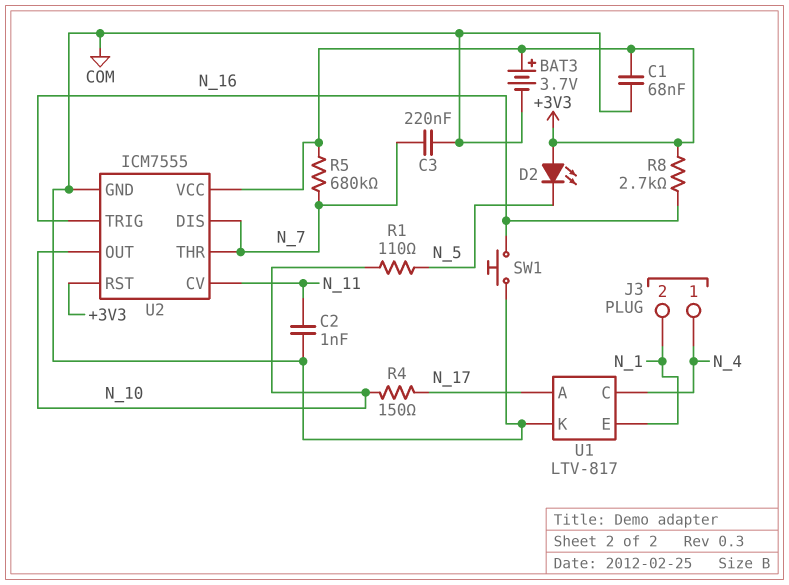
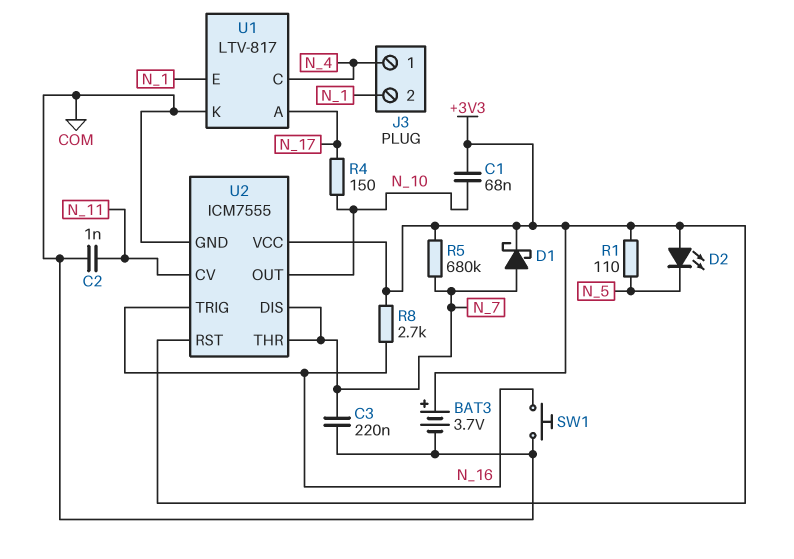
C1: 68nF (+3V3, COM) -> 68nF (+3V3, N_10)
D1: none -> schottky (A N_7, K +3V3)
R1: 110 (N_5, N_10) -> 110 (+3V3, N_5)

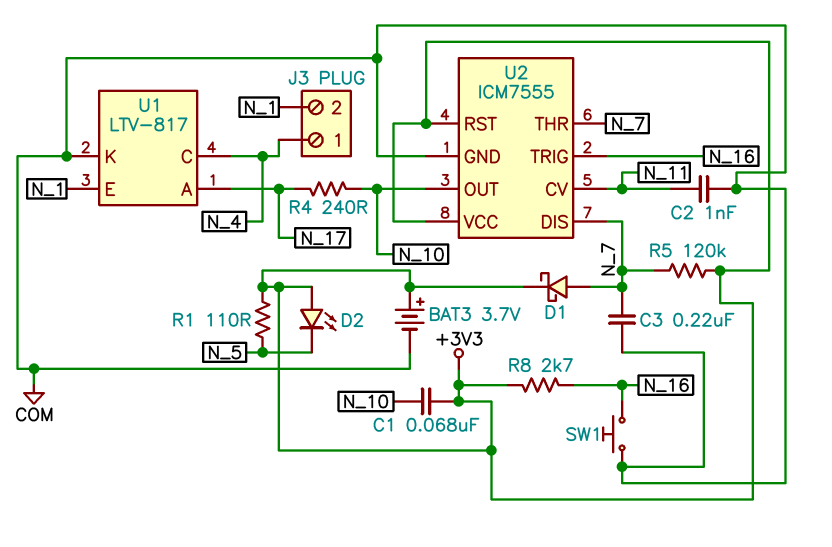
R4: 150 (N_10, N_17) -> 240 (N_10, N_17)
R5: 680k (+3V3, N_7) -> 120k (+3V3, N_7)

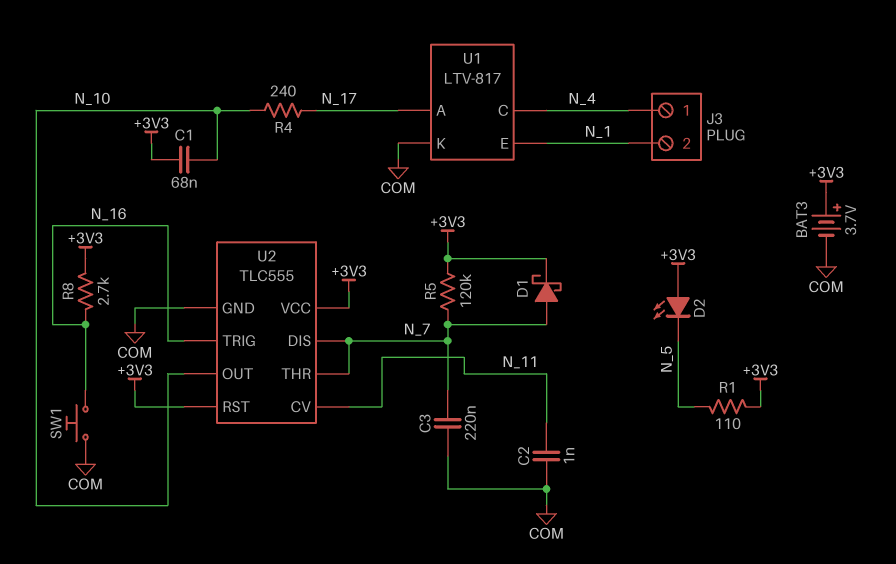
U2: ICM7555 -> TLC555

